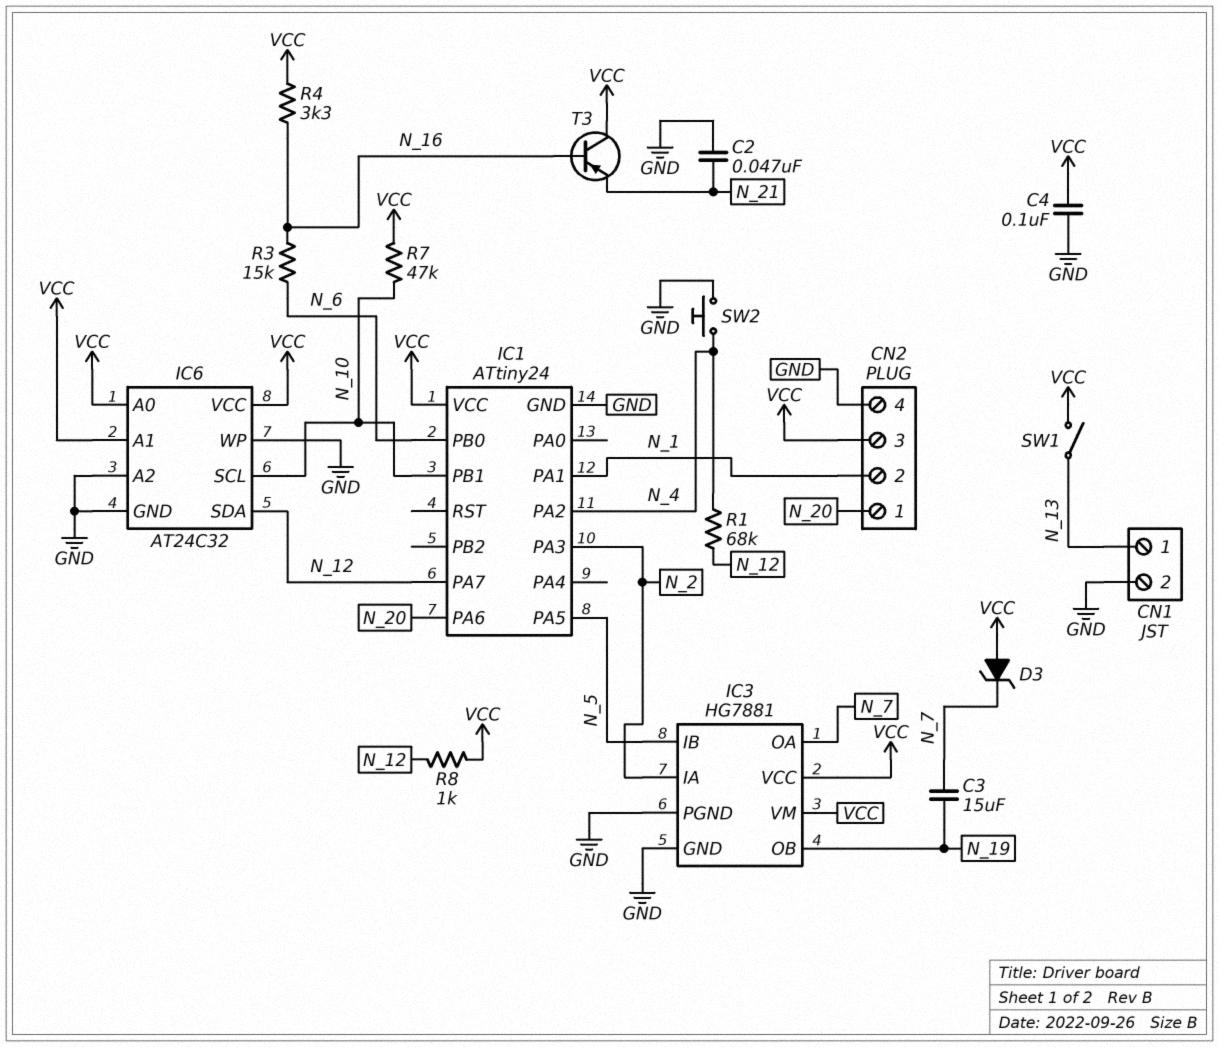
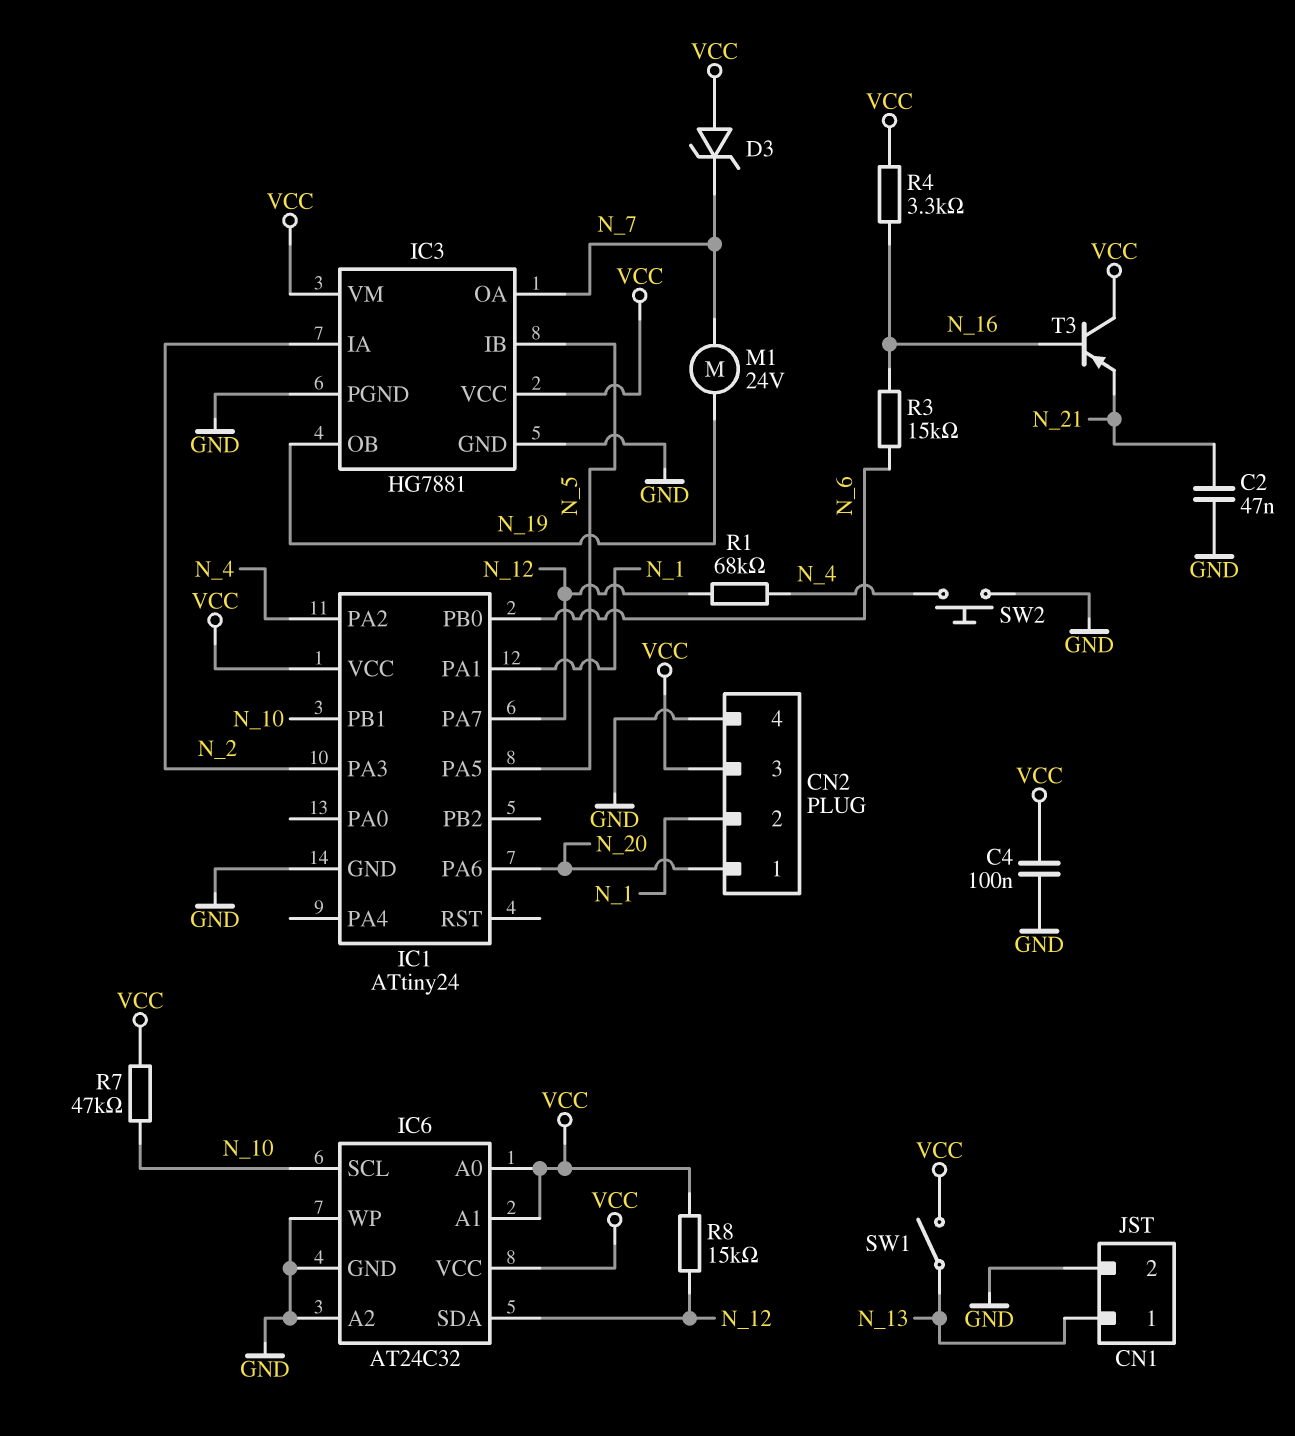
C3: 15uF (N_7, N_19) -> none
M1: none -> motor 24V (N_7, N_19)
R8: 1k (N_12, VCC) -> 15k (N_12, VCC)

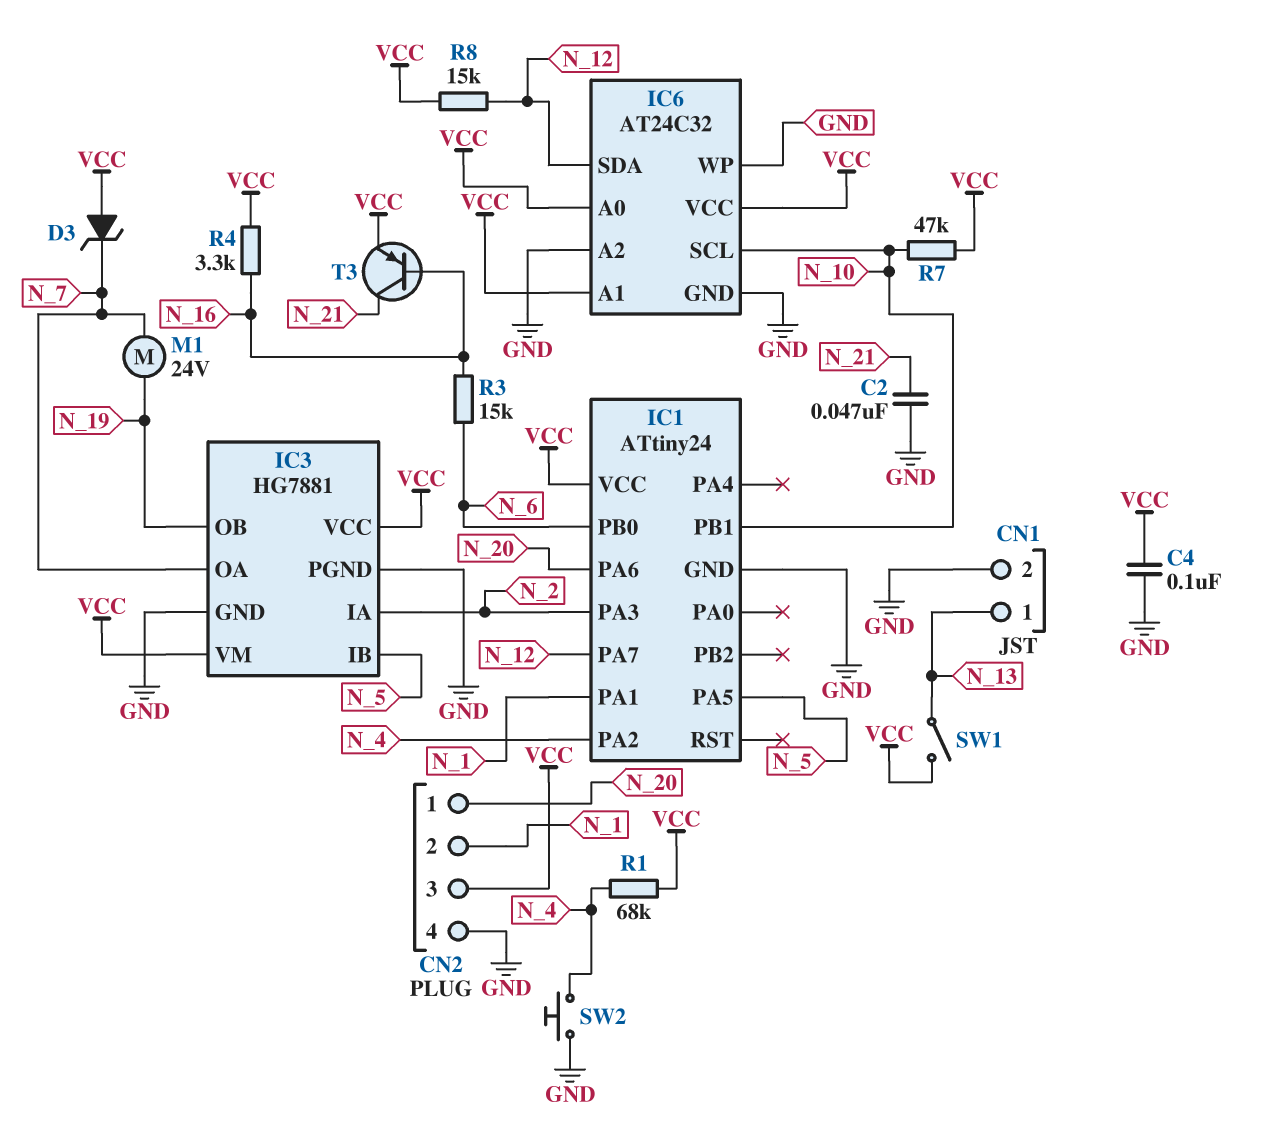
R1: 68k (N_4, N_12) -> 68k (N_4, VCC)
T3: PNP (B N_16, C VCC, E N_21) -> PNP (B N_16, C N_21, E VCC)

